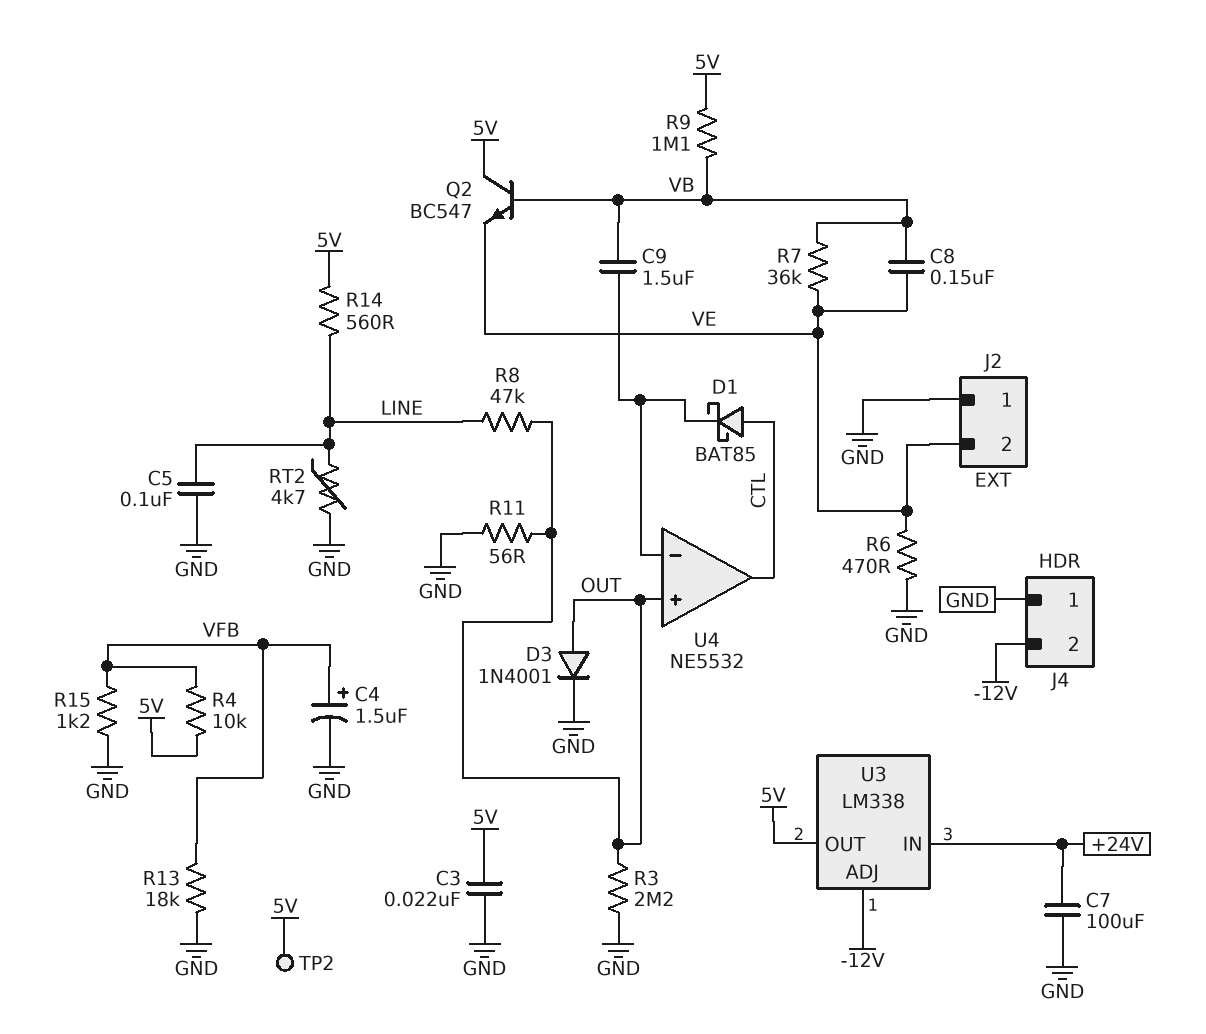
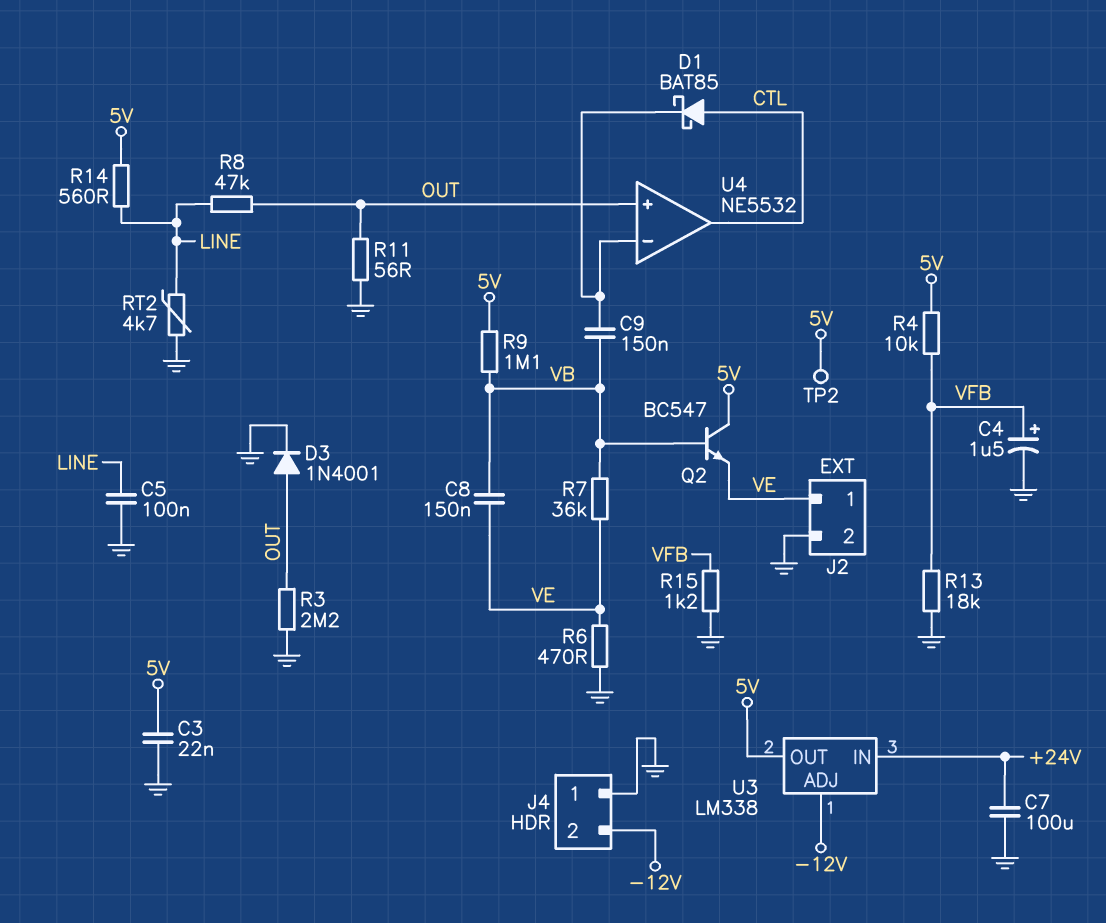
C9: 1.5uF (U4/in-, VB) -> 150nF (U4/in-, VB)
J2 pin 1: GND -> VE
J2 pin 2: VE -> GND

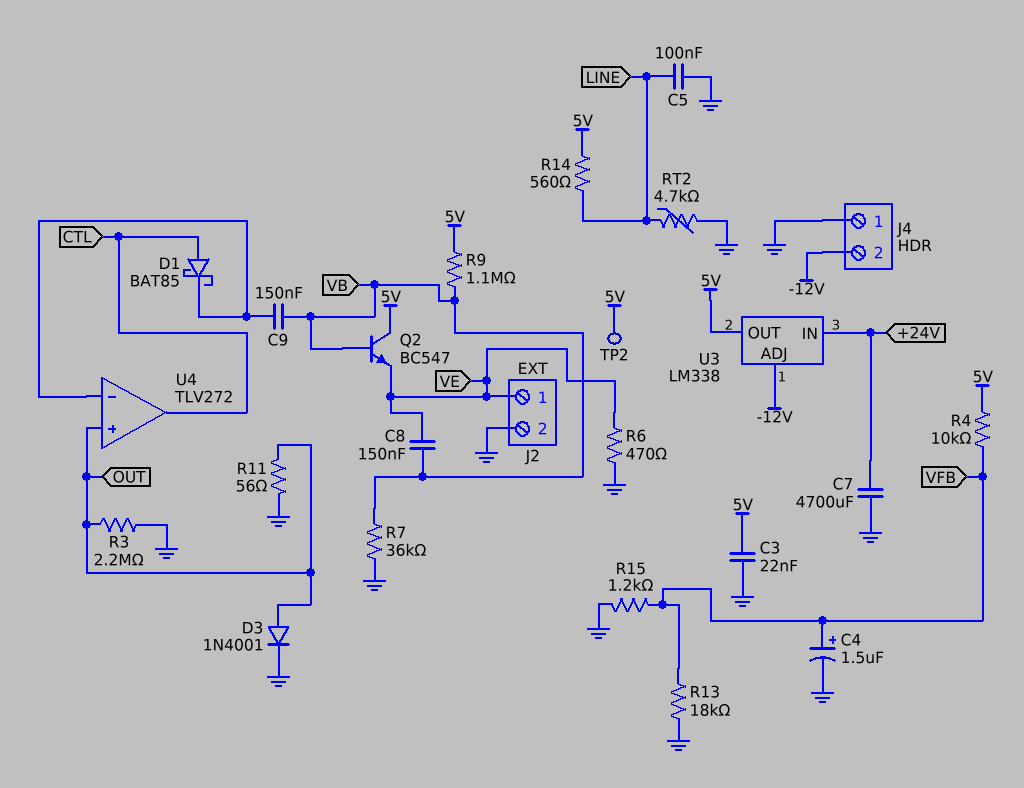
C7: 100uF (+24V, GND) -> 4700uF (+24V, GND)
R7: 36k (VB, VE) -> 36k (GND, VB)
R8: 47k (LINE, OUT) -> none
U4: NE5532 -> TLV272

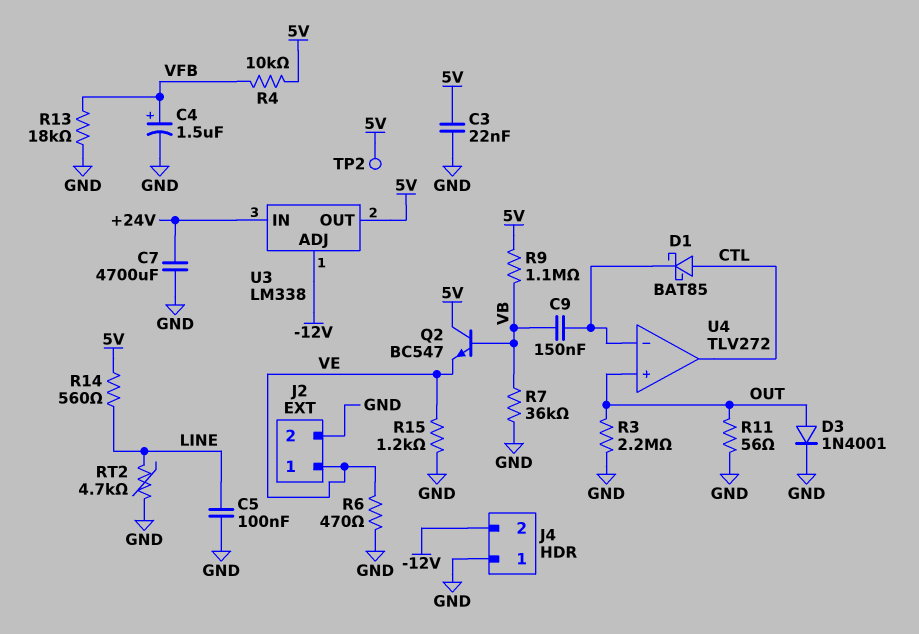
C8: 150nF (VB, VE) -> none
R15: 1.2k (GND, VFB) -> 1.2k (GND, VE)

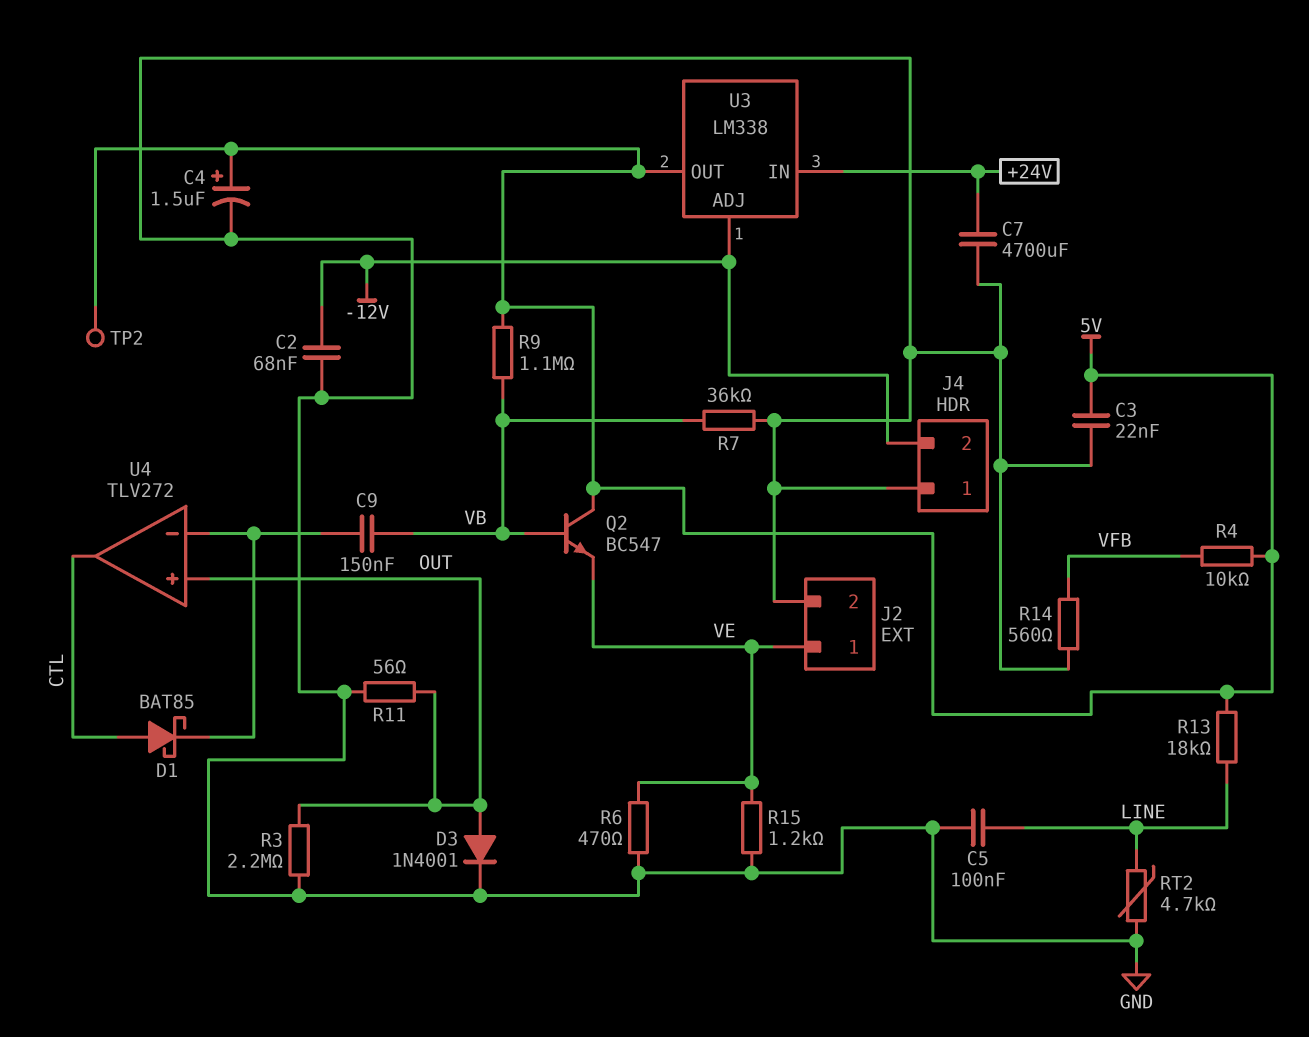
C2: none -> 68nF (-12V, GND)
C4: 1.5uF (plus VFB, minus GND) -> 1.5uF (plus 5V, minus GND)
R13: 18k (GND, VFB) -> 18k (5V, LINE)
R14: 560 (5V, LINE) -> 560 (GND, VFB)

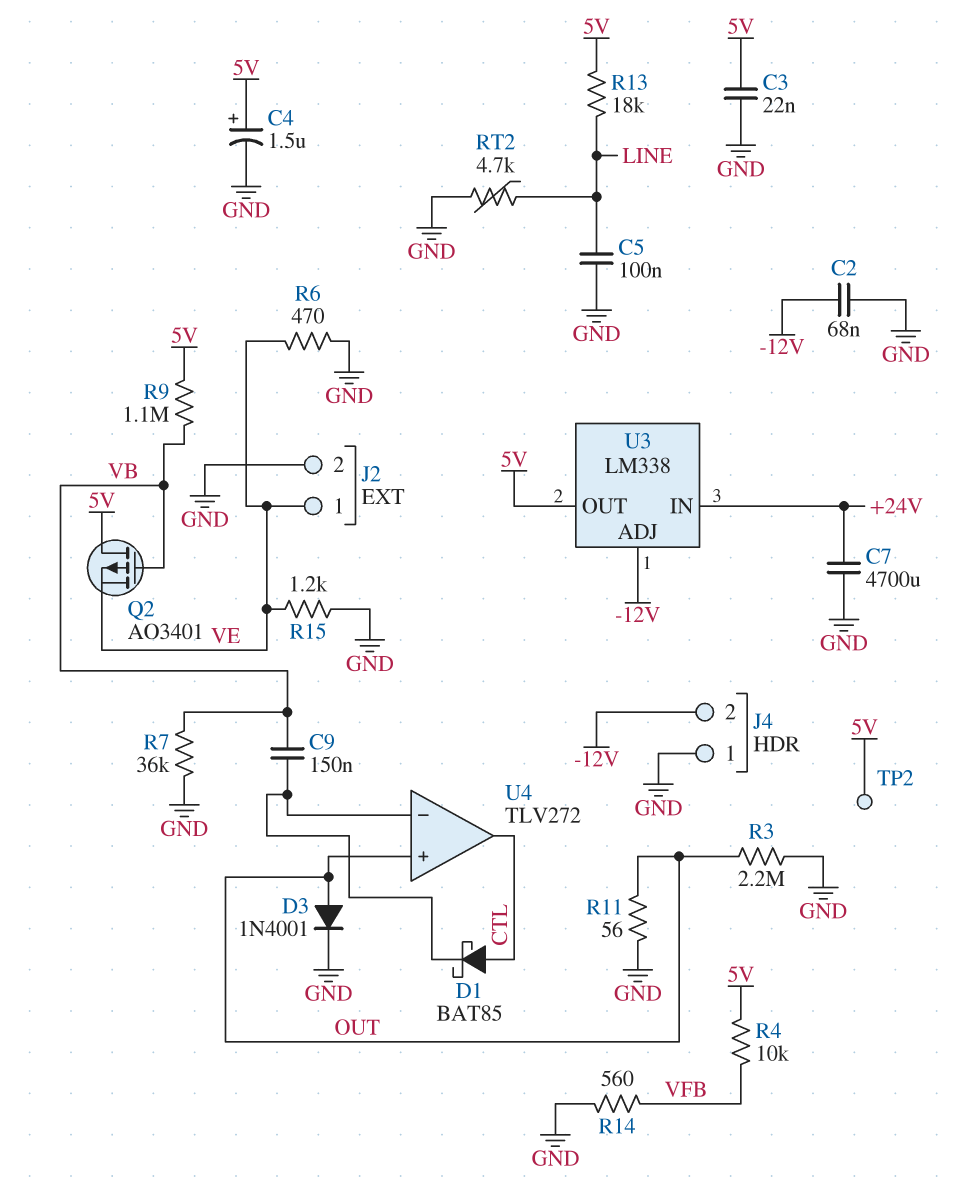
Q2: NPN BC547 (B VB, C 5V, E VE) -> PMOS AO3401 (G VB, D 5V, S VE)

